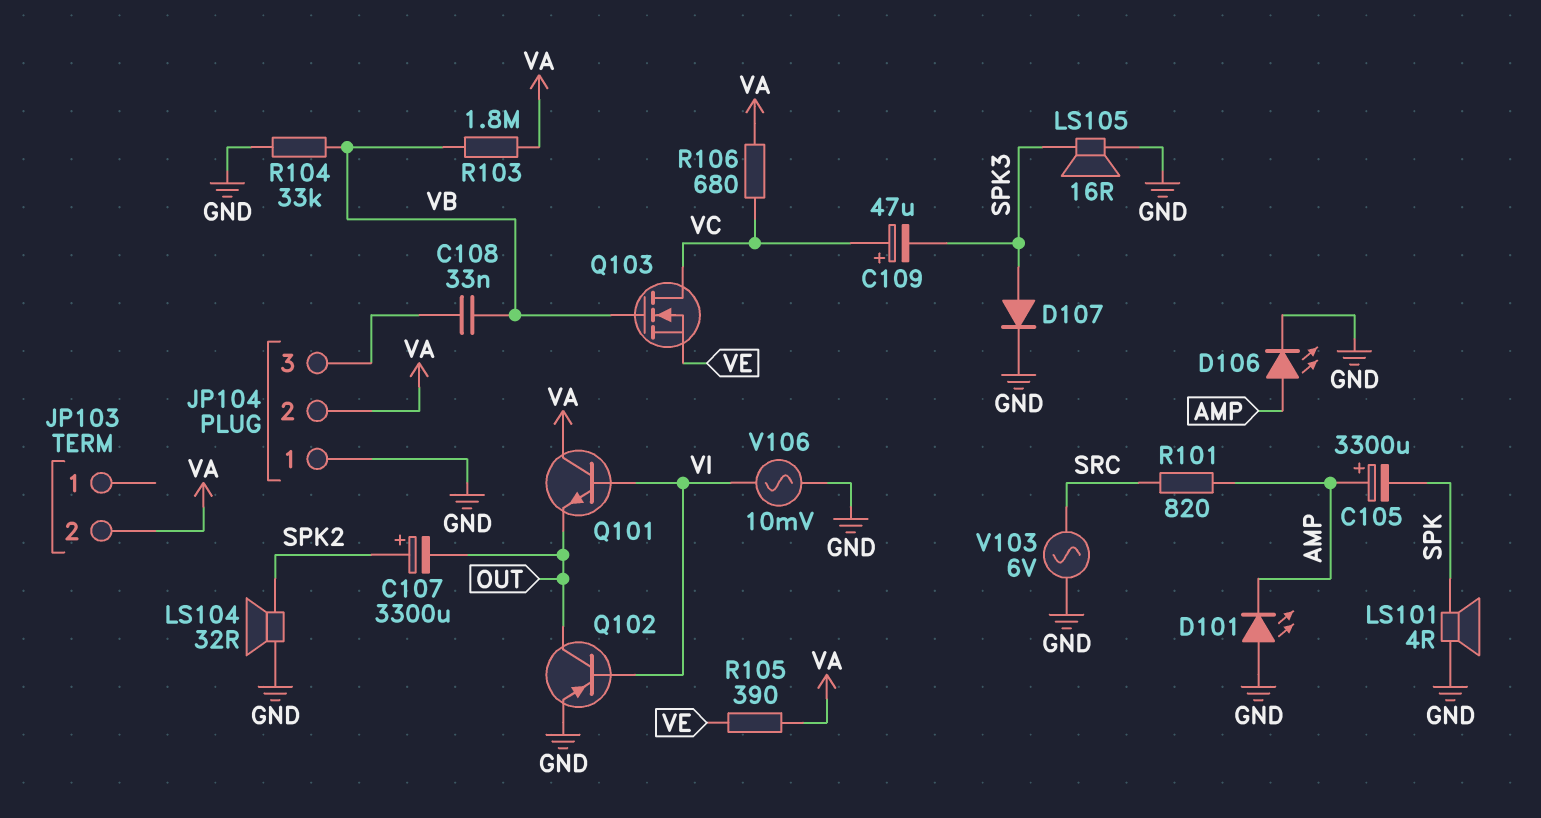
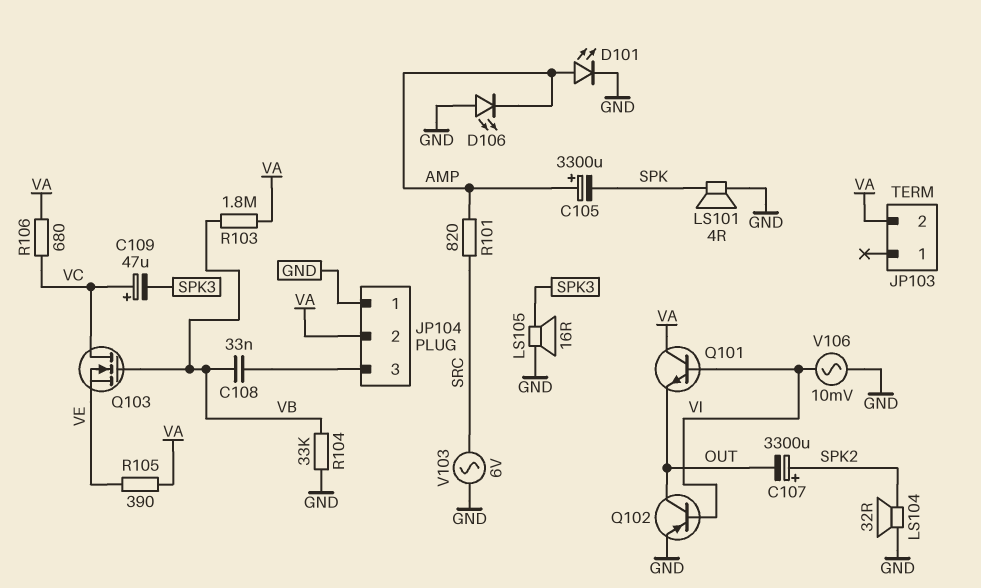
D101: LED (A GND, K AMP) -> LED (A AMP, K GND)
D106: LED (A AMP, K GND) -> LED (A GND, K AMP)
D107: diode (A SPK3, K GND) -> none

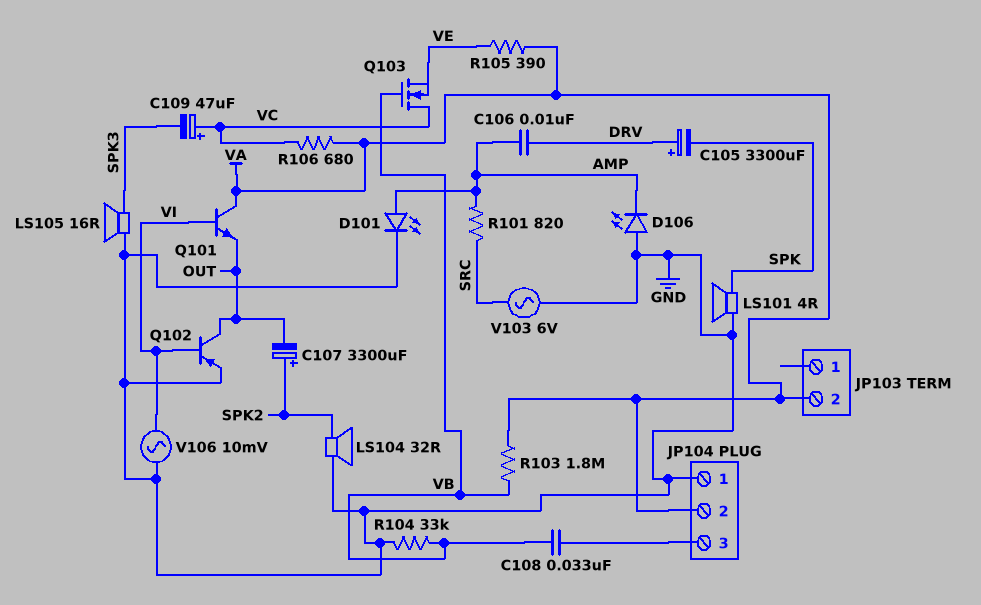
C105: 3300uF (plus AMP, minus SPK) -> 3300uF (plus DRV, minus SPK)
C106: none -> 10nF (AMP, DRV)

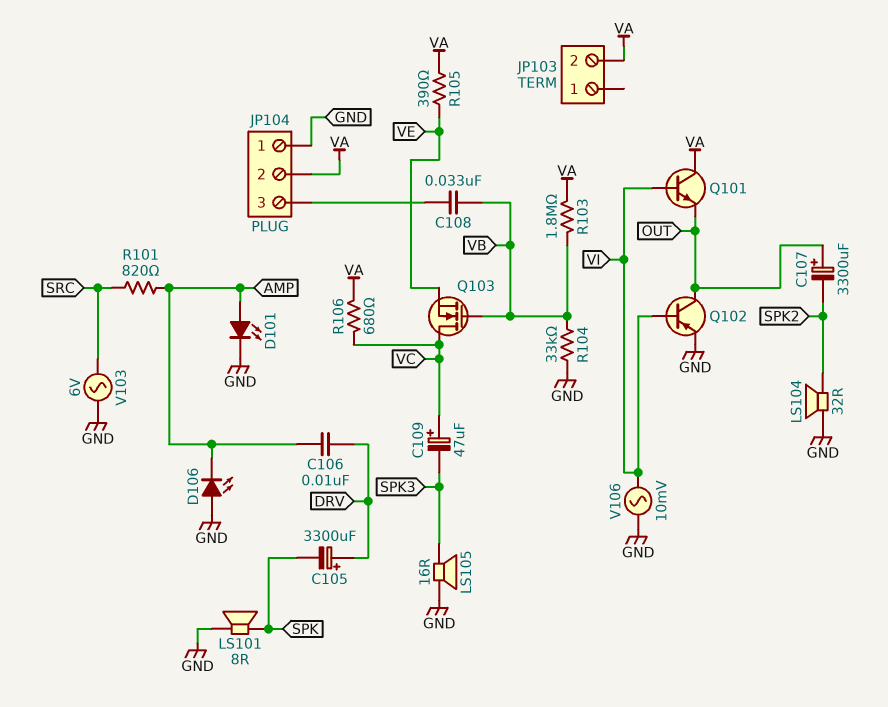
C107: 3300uF (plus SPK2, minus OUT) -> 3300uF (plus OUT, minus SPK2)
LS101: speaker 4R (GND, SPK) -> speaker 8R (GND, SPK)

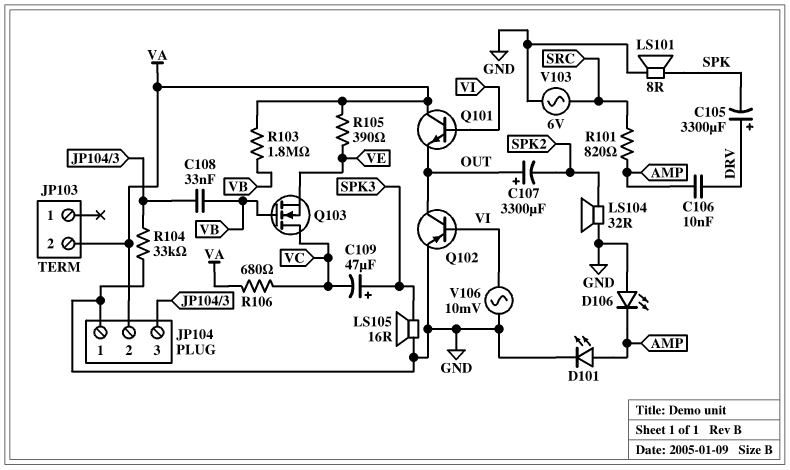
C109: 47uF (plus VC, minus SPK3) -> 47uF (plus SPK3, minus VC)
R104: 33k (GND, VB) -> 33k (GND, JP104/3)

